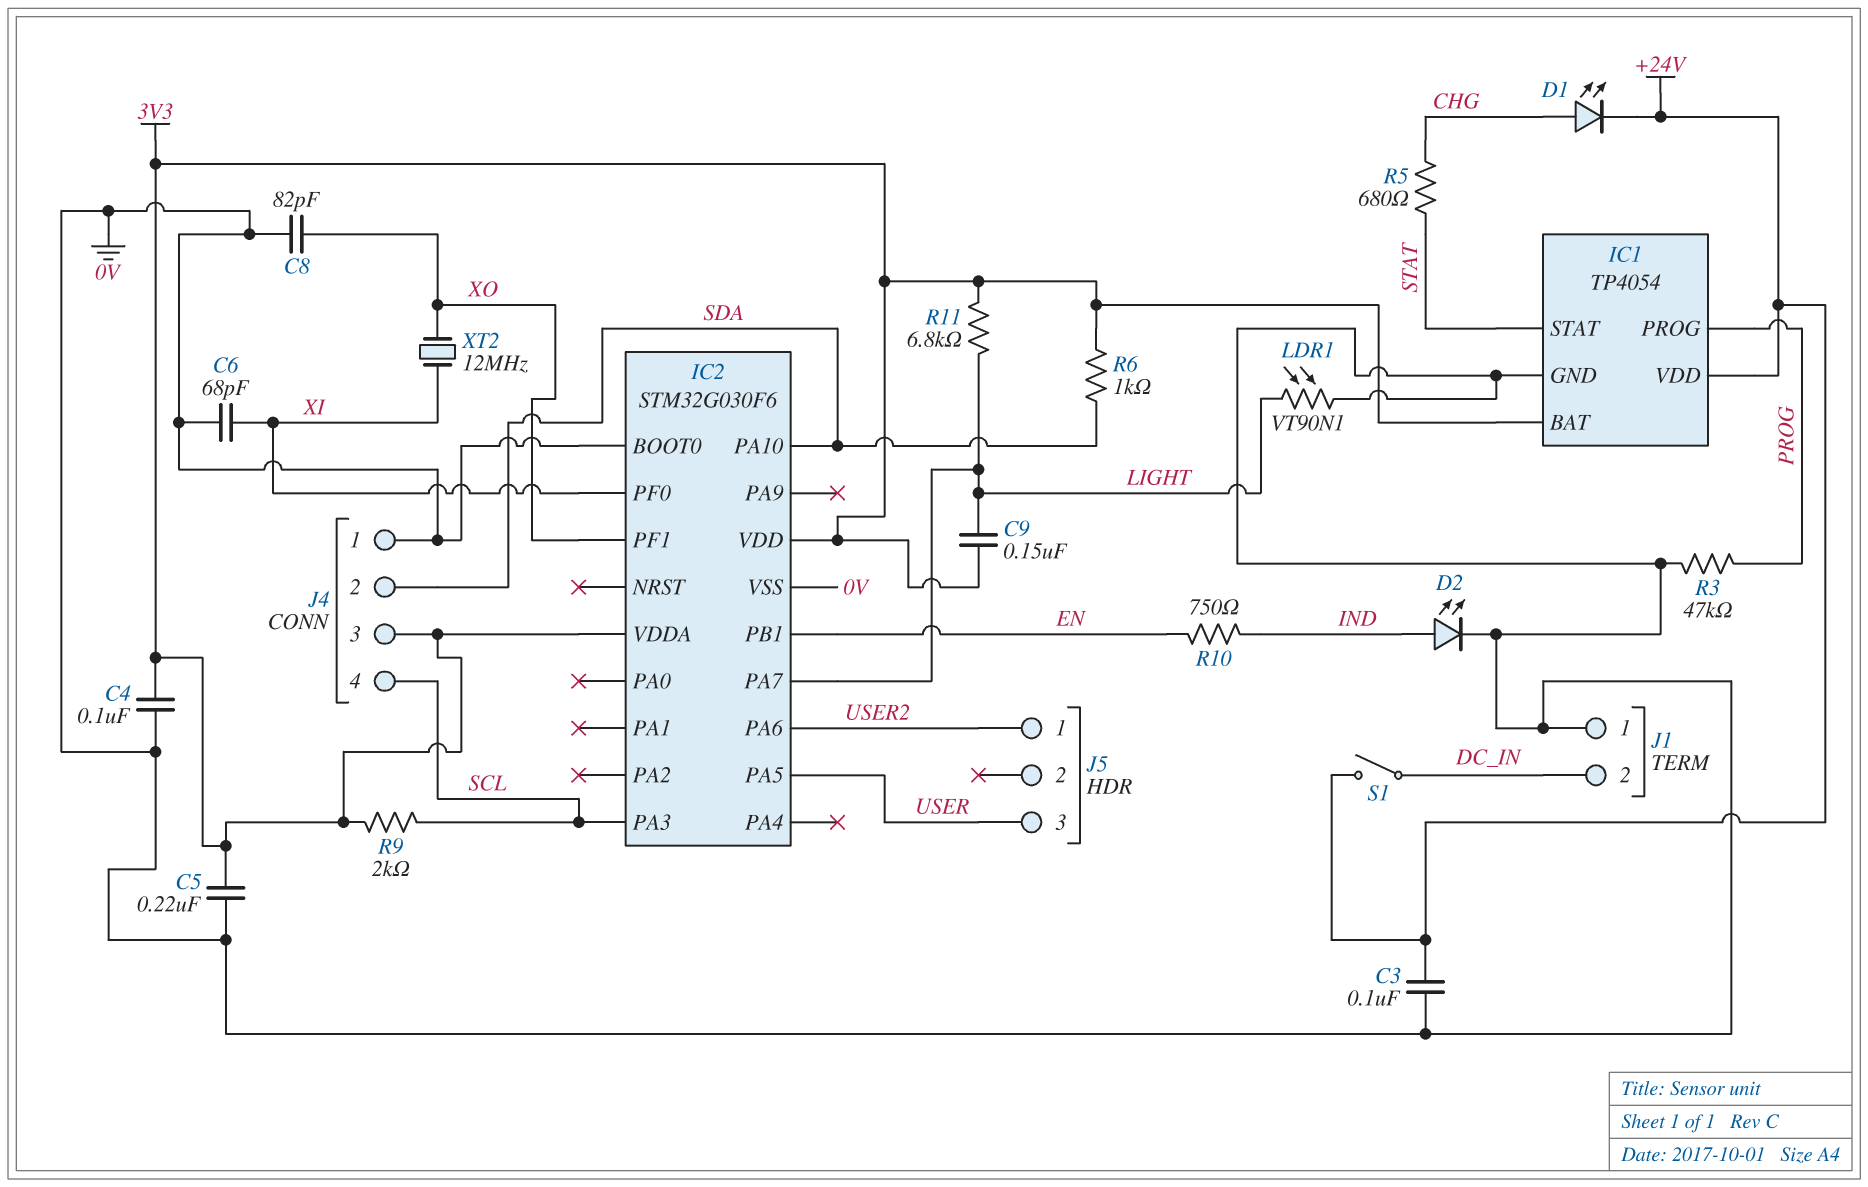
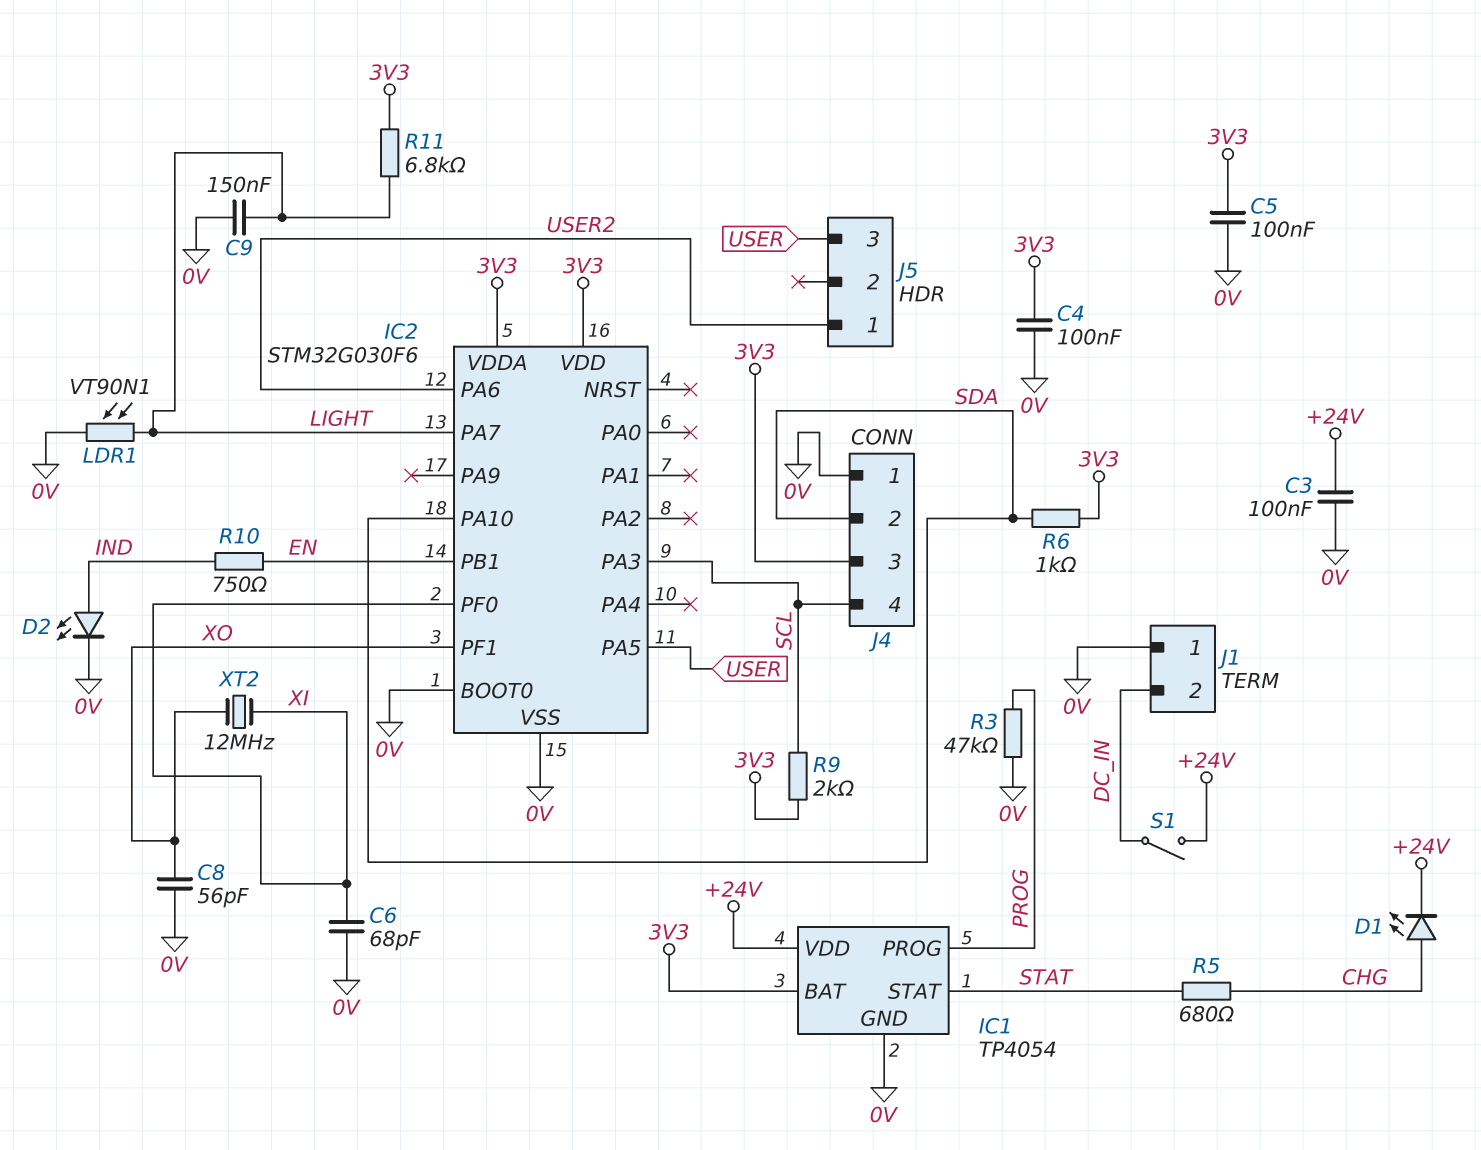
C5: 220nF (0V, 3V3) -> 100nF (0V, 3V3)
C8: 82pF (0V, XO) -> 56pF (0V, XO)
C9: 150nF (3V3, LIGHT) -> 150nF (0V, LIGHT)

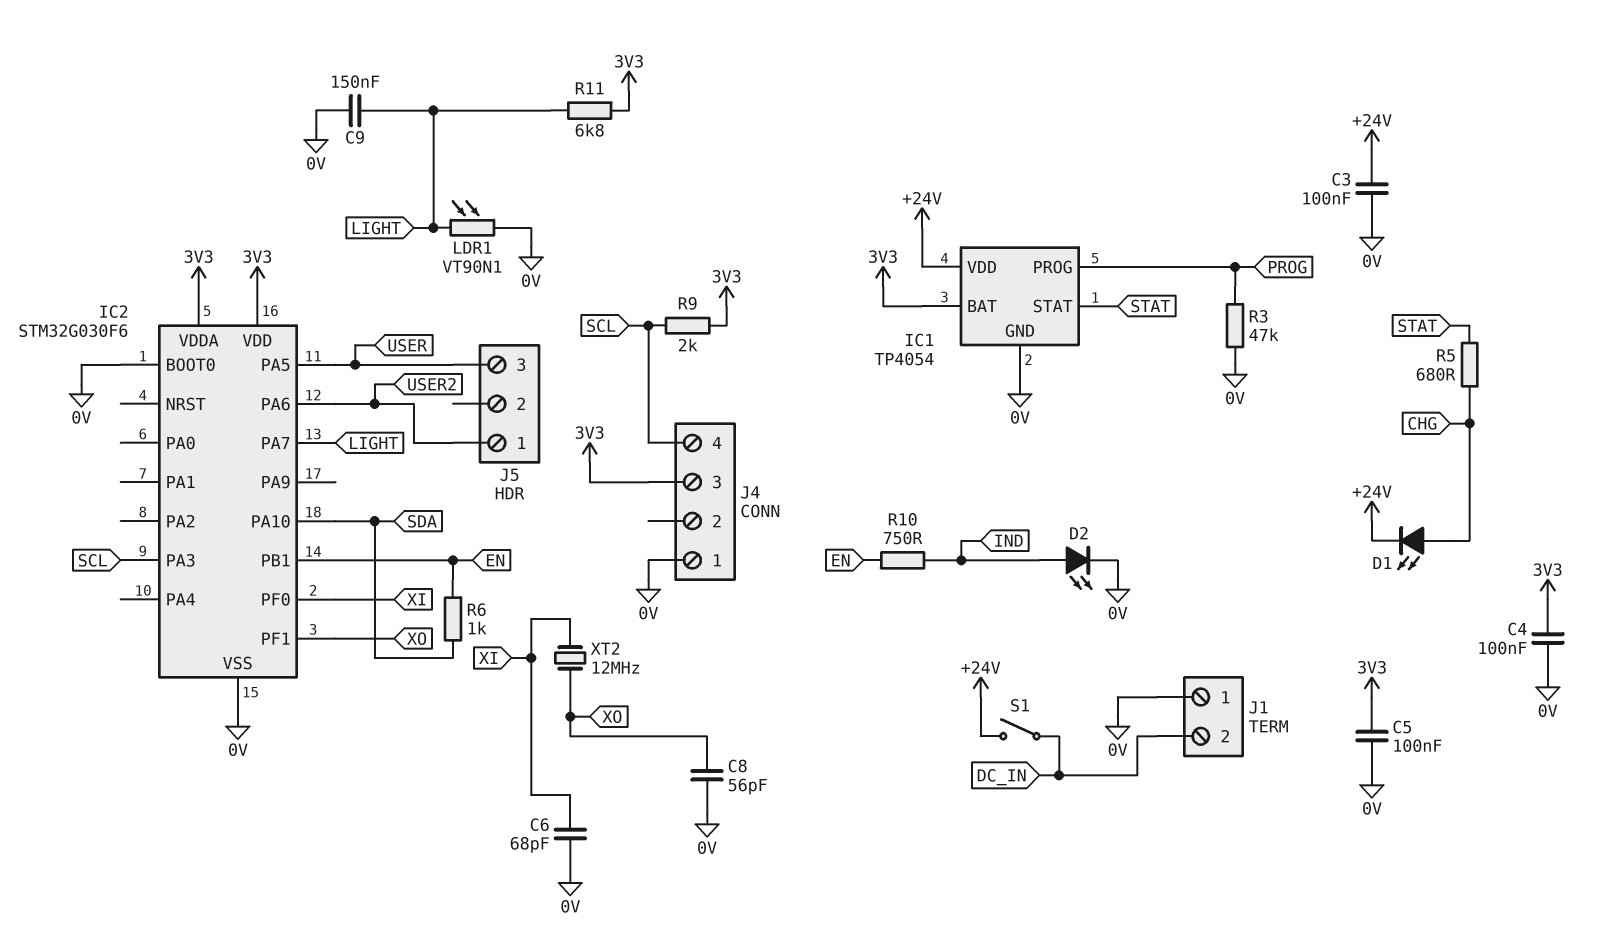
J4 pin 2: SDA -> none
R6: 1k (3V3, SDA) -> 1k (EN, SDA)

